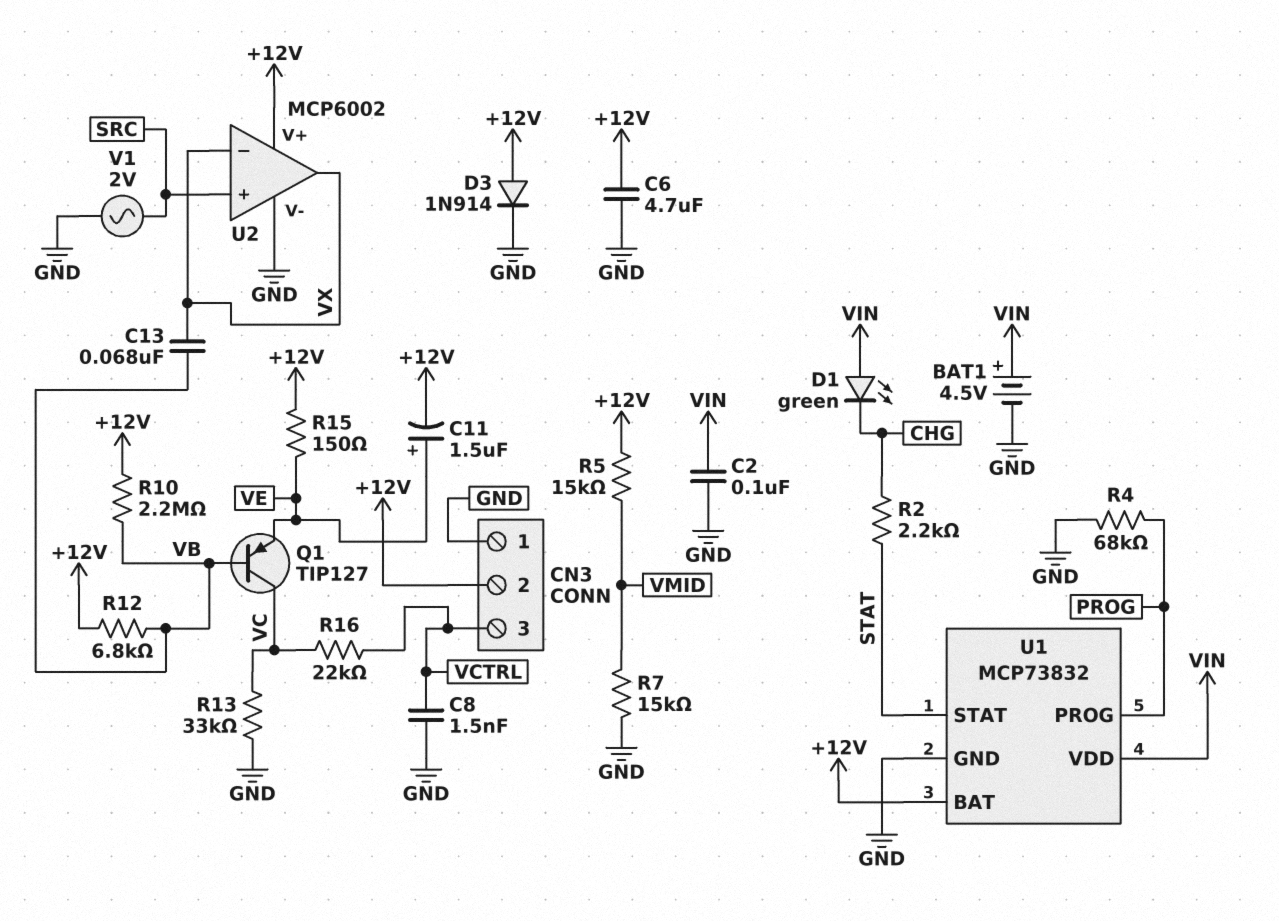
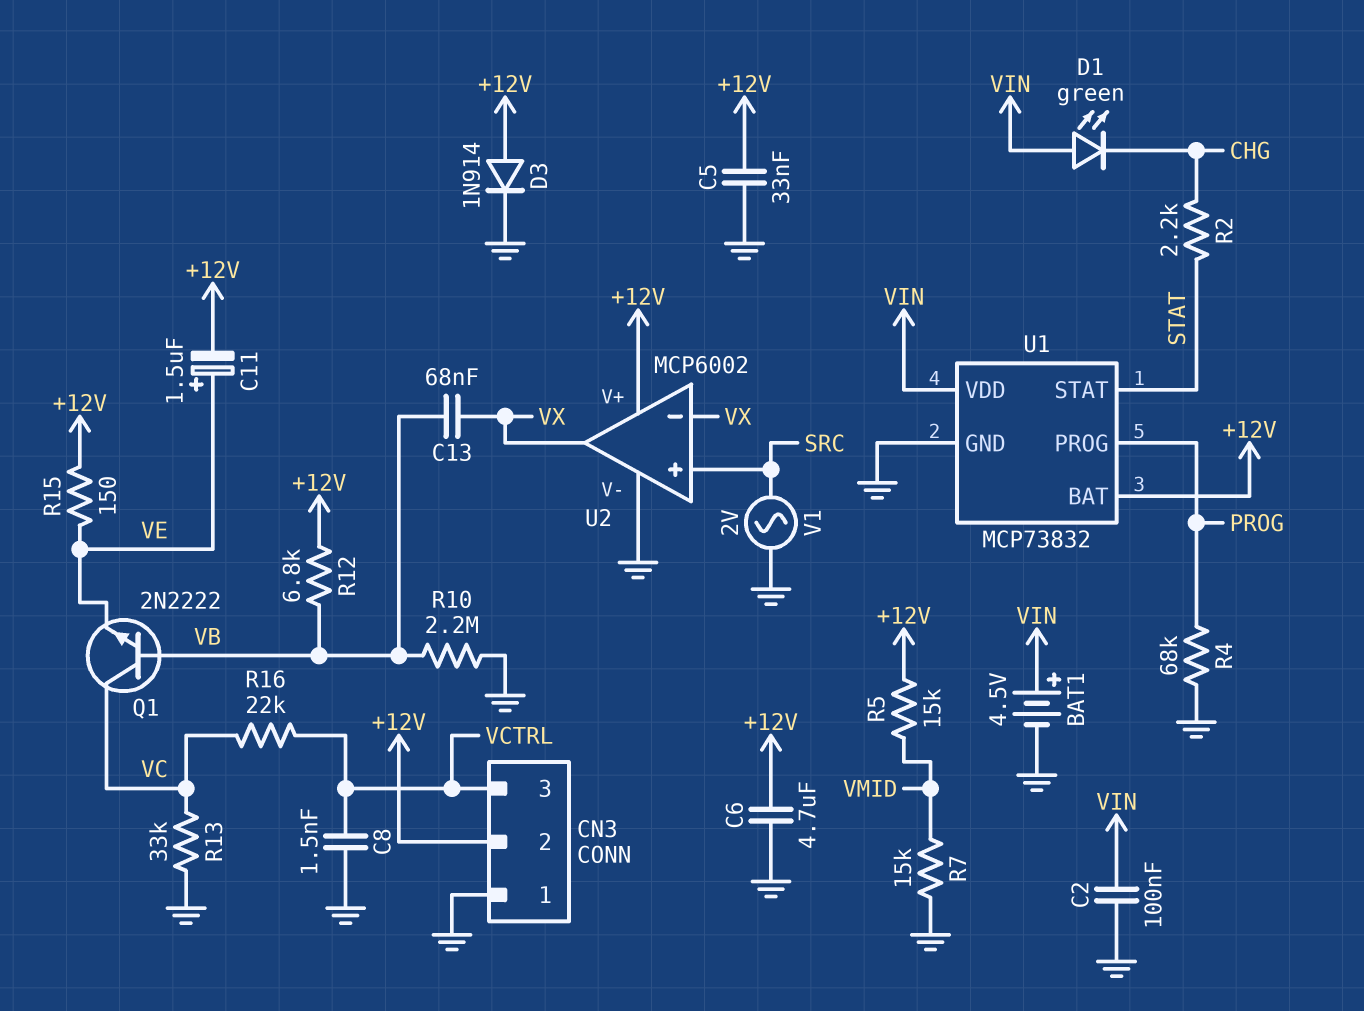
C5: none -> 33nF (+12V, GND)
Q1: PNP TIP127 (B VB, C VC, E VE) -> NPN 2N2222 (B VB, C VC, E VE)
R10: 2.2M (+12V, VB) -> 2.2M (GND, VB)

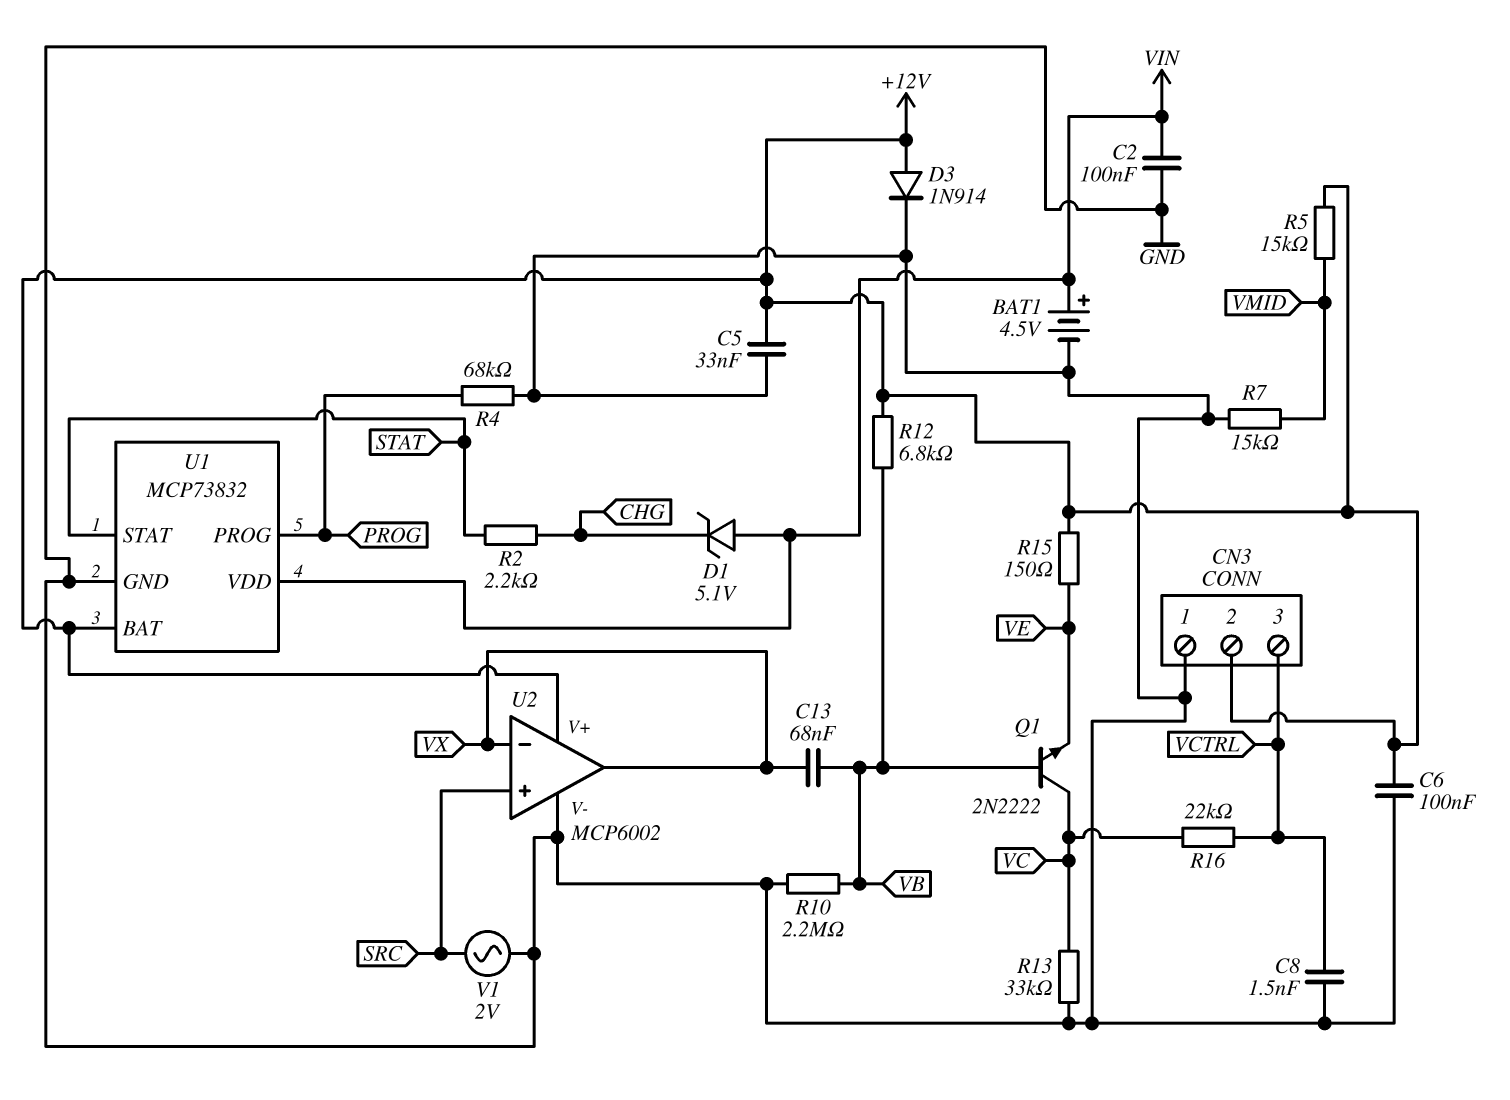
C6: 4.7uF (+12V, GND) -> 100nF (+12V, GND)
C11: 1.5uF (plus VE, minus +12V) -> none
D1: LED green (A VIN, K CHG) -> zener 5.1V (A VIN, K CHG)

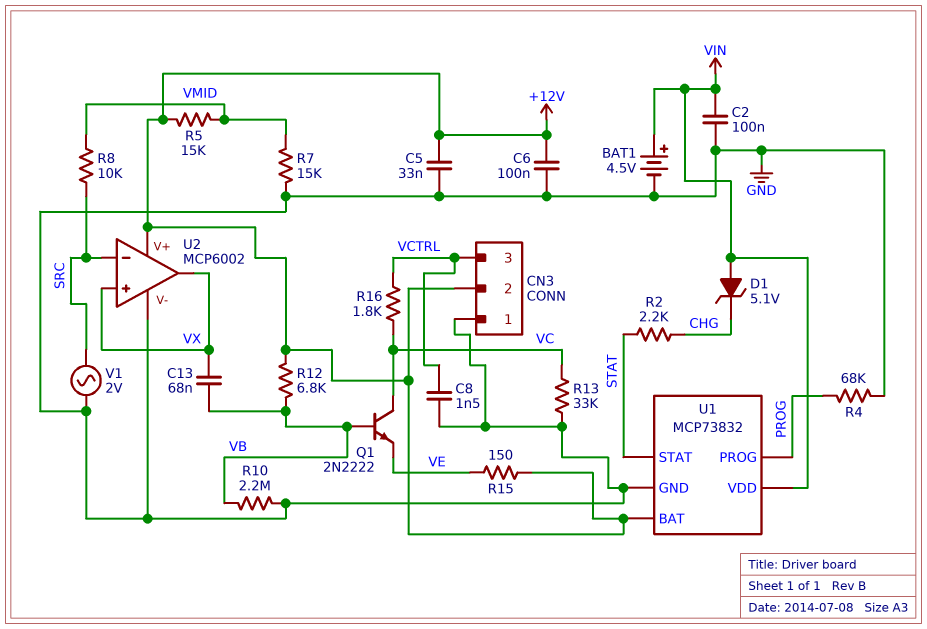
D3: diode 1N914 (A +12V, K GND) -> none
R8: none -> 10k (SRC, VMID)
R16: 22k (VC, VCTRL) -> 1.8k (VC, VCTRL)
U2 pin in+: SRC -> VX
U2 pin in-: VX -> SRC

